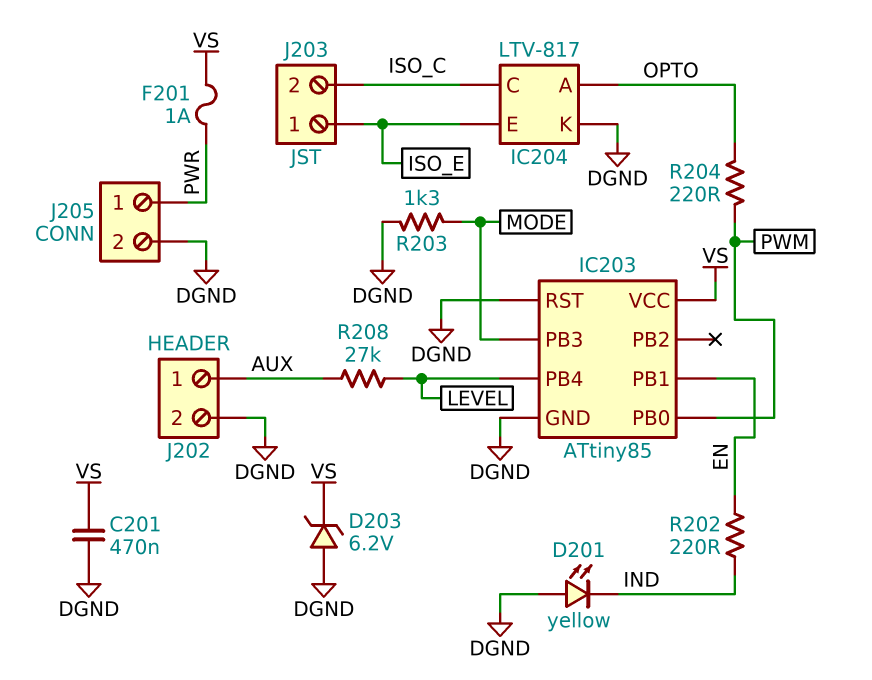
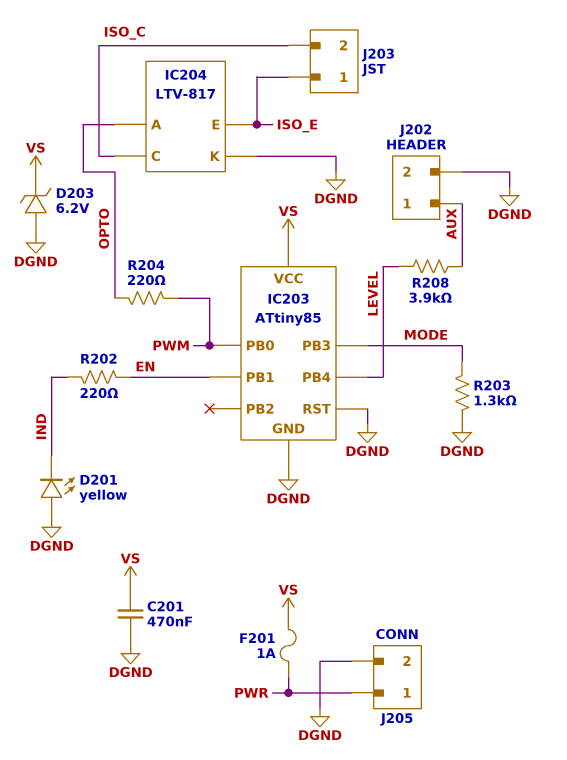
R208: 27k (AUX, LEVEL) -> 3.9k (AUX, LEVEL)

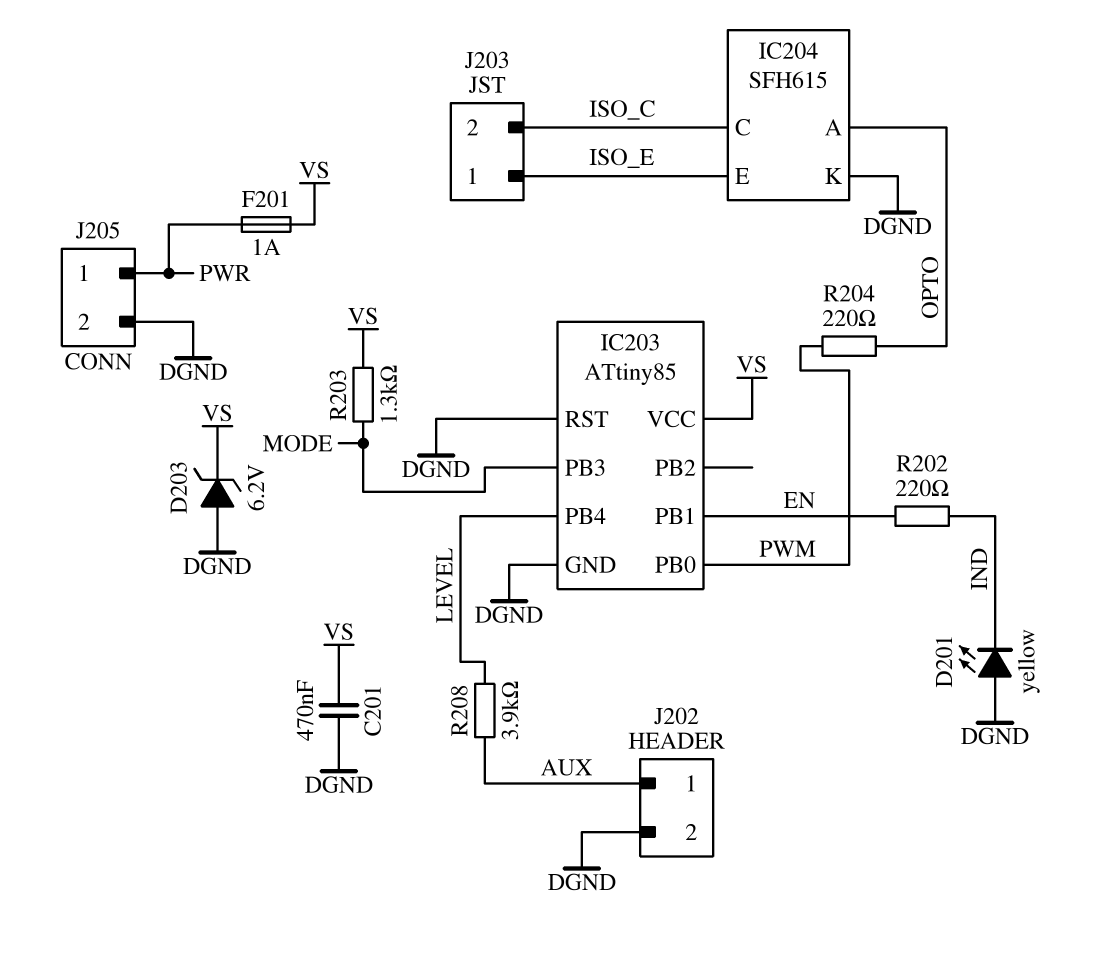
IC204: LTV-817 -> SFH615
R203: 1.3k (DGND, MODE) -> 1.3k (MODE, VS)

